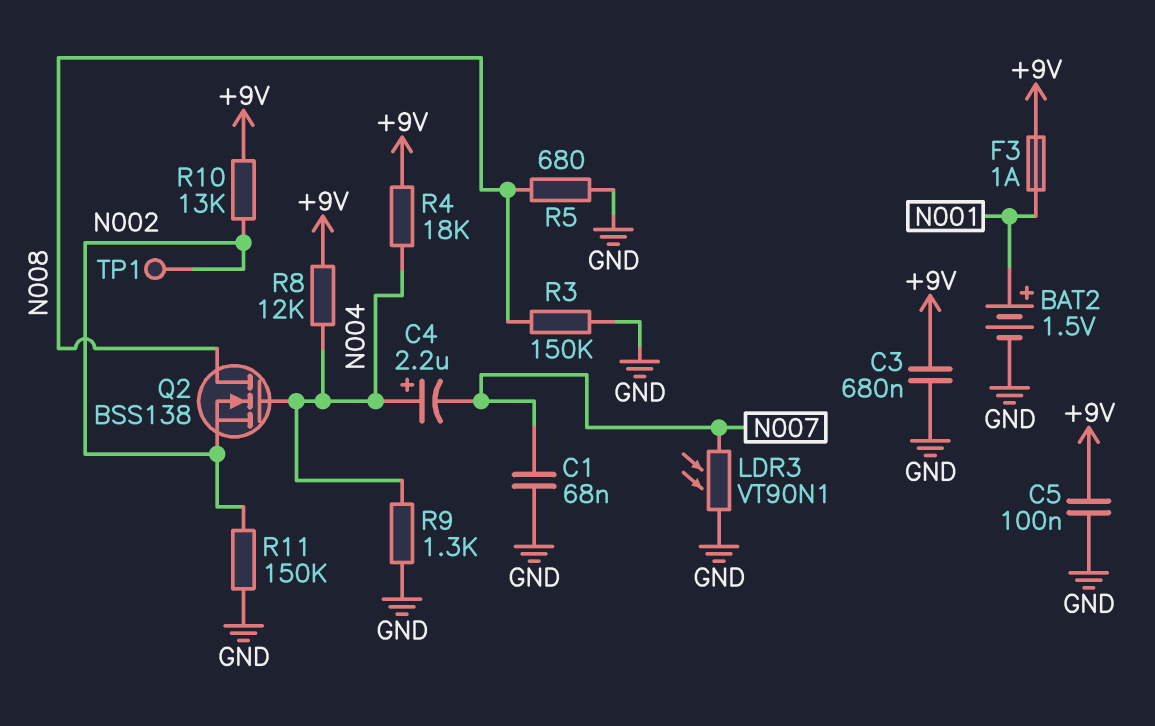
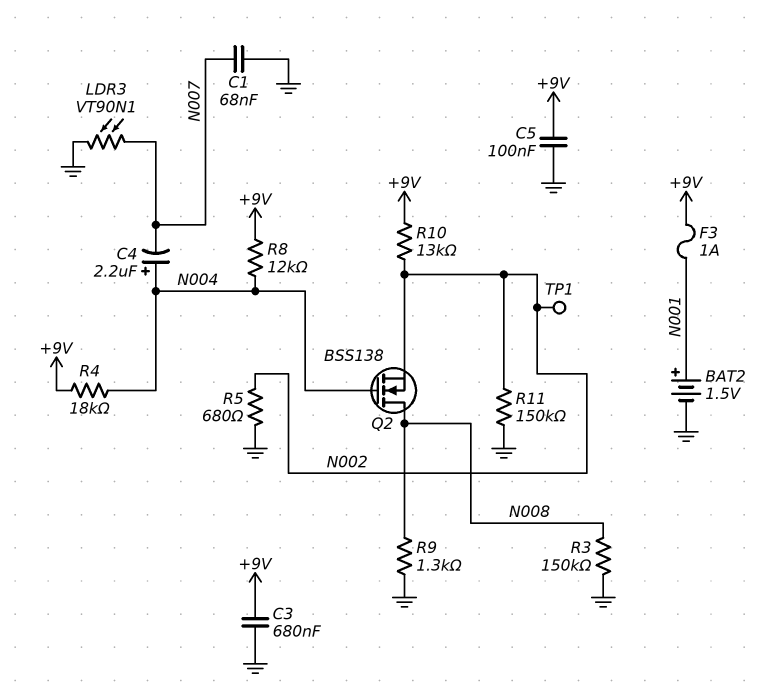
R5: 680 (GND, N008) -> 680 (GND, N002)
R9: 1.3k (GND, N004) -> 1.3k (GND, N008)

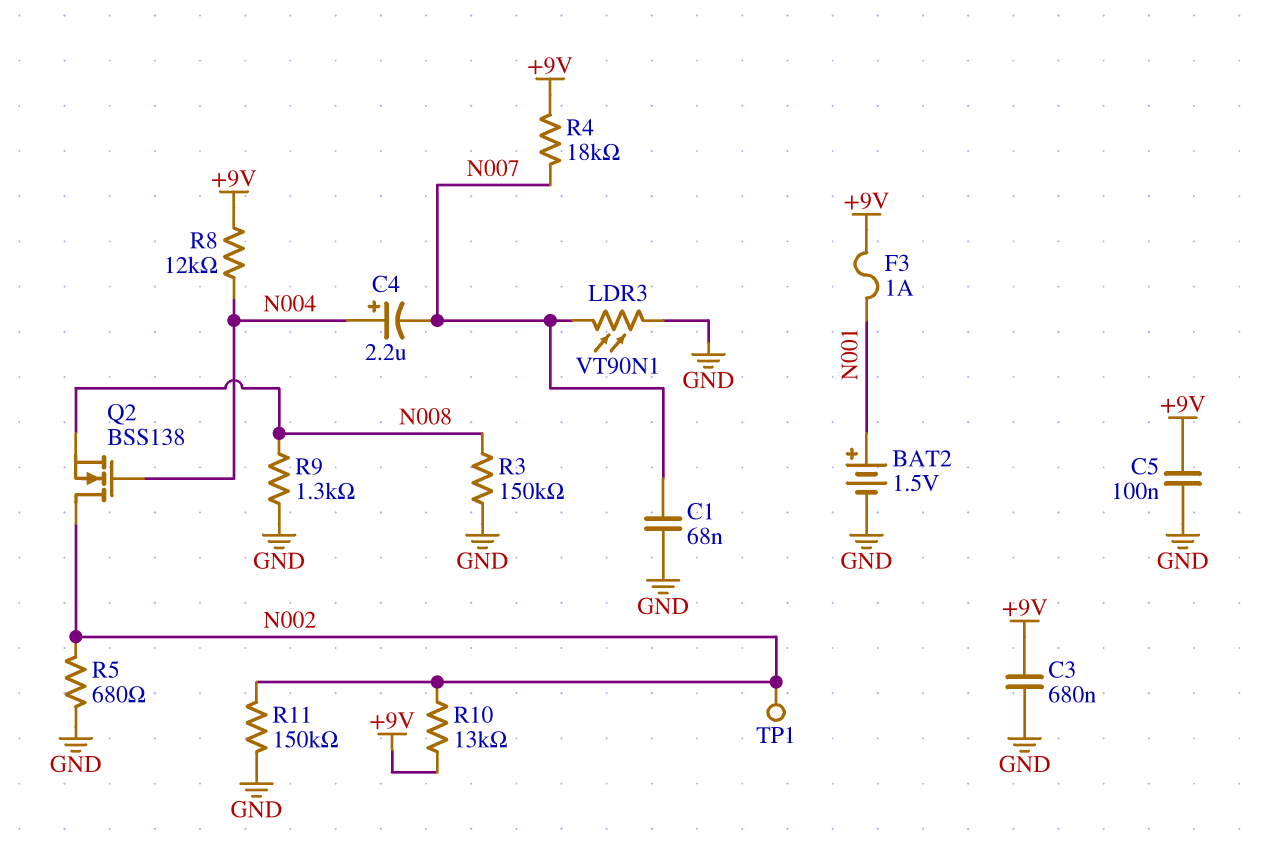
Q2: NMOS BSS138 (G N004, D N008, S N002) -> NMOS BSS138 (G N004, D N002, S N008)
R4: 18k (+9V, N004) -> 18k (+9V, N007)

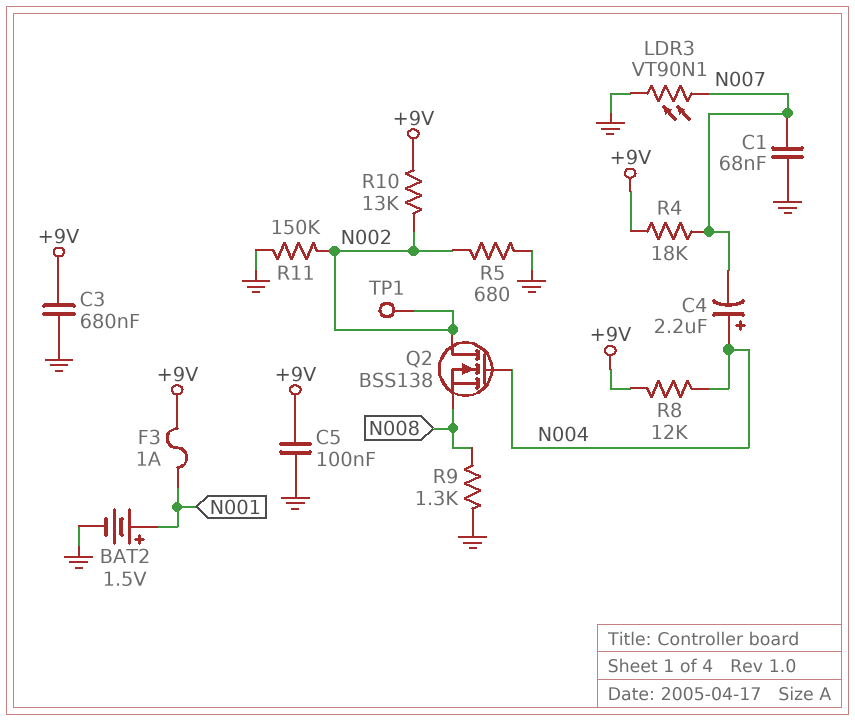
R3: 150k (GND, N008) -> none

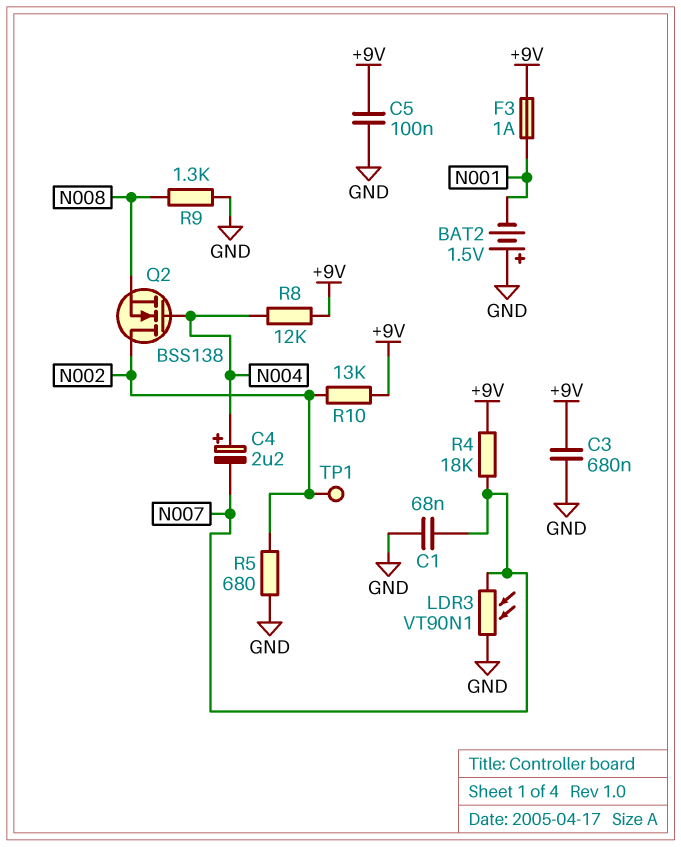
BAT2: 1.5V (plus N001, minus GND) -> 1.5V (plus GND, minus N001)
R11: 150k (GND, N002) -> none

